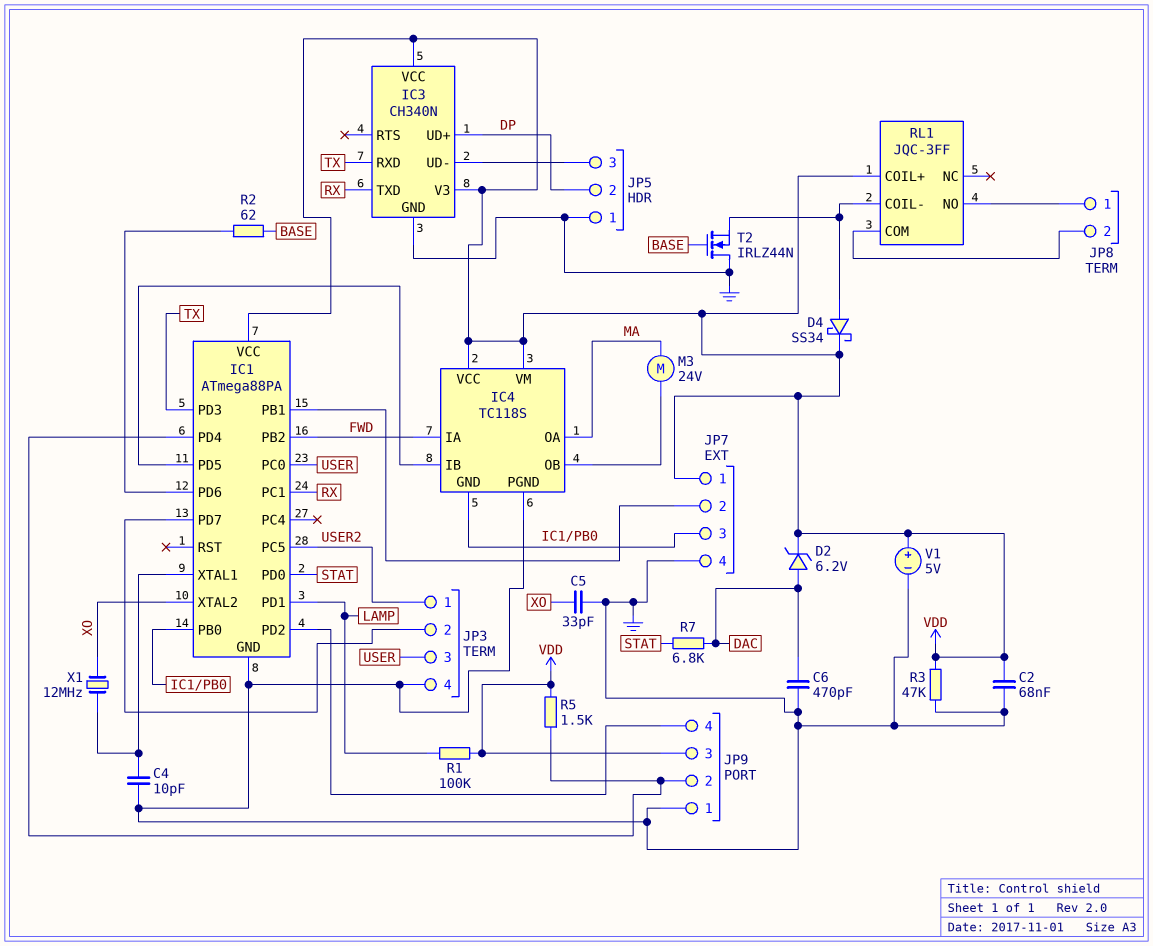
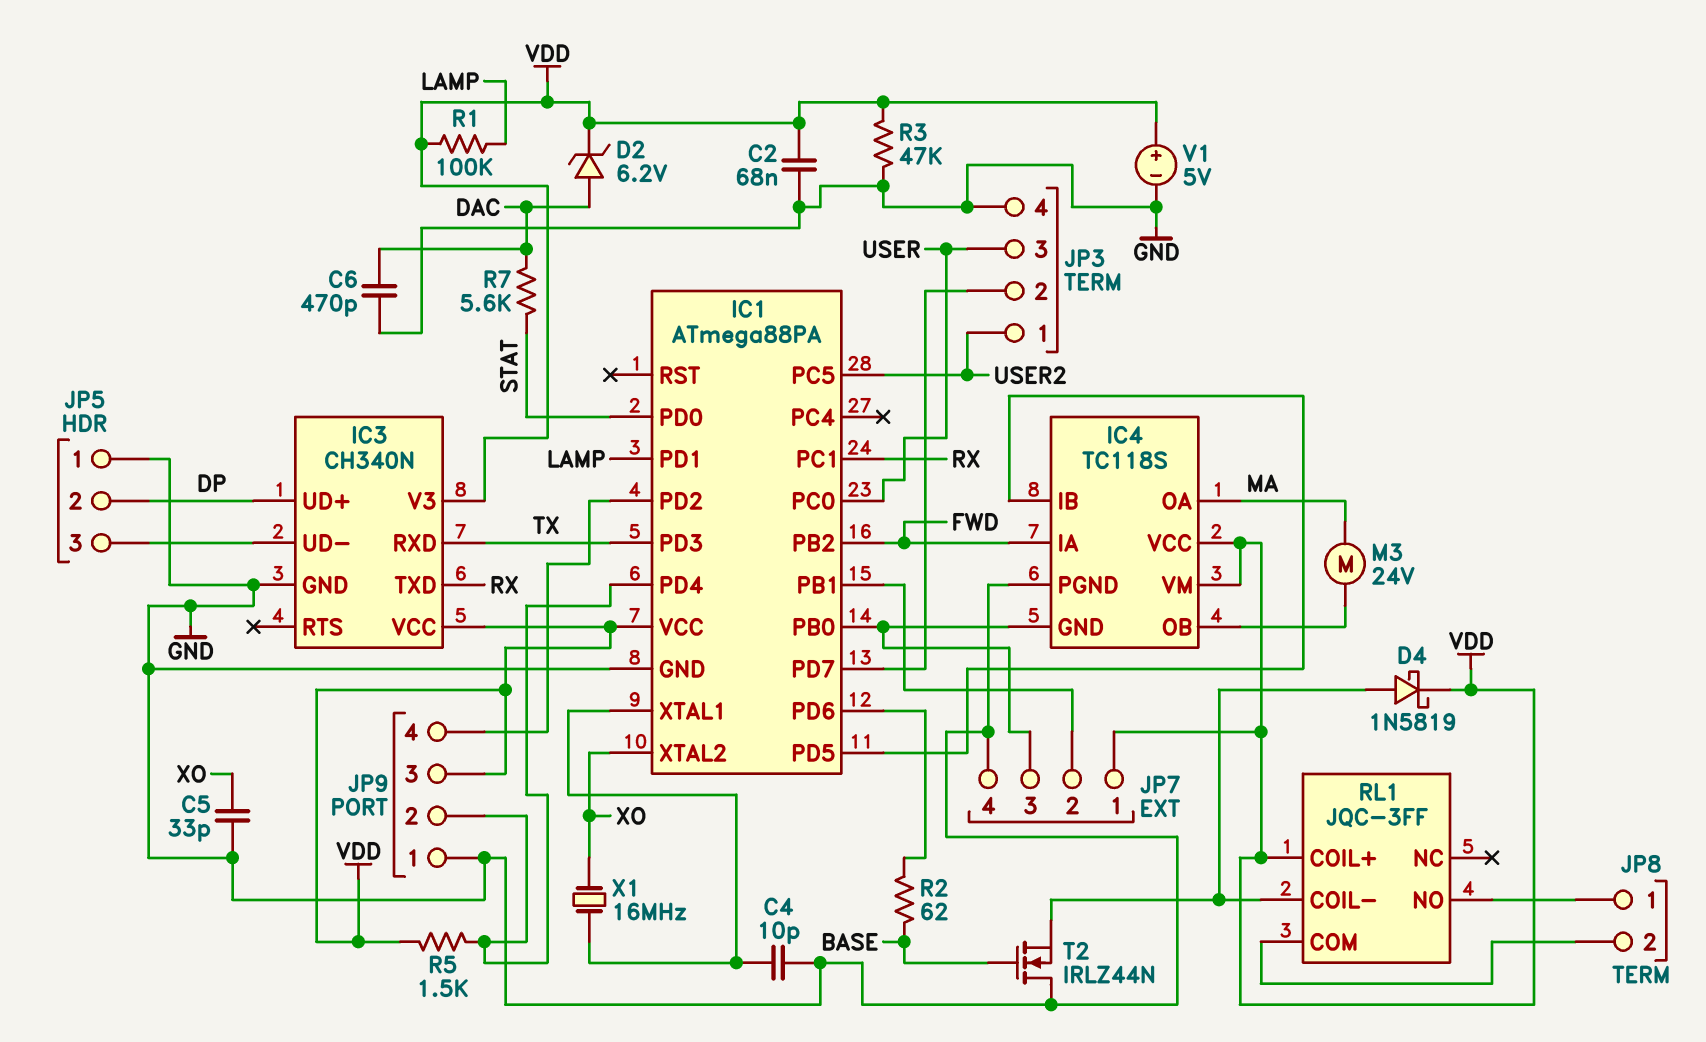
D4: schottky SS34 (A RL1/COIL-, K VDD) -> schottky 1N5819 (A RL1/COIL-, K VDD)
R7: 6.8k (DAC, STAT) -> 5.6k (DAC, STAT)
X1: 12MHz (IC1/XTAL1, XO) -> 16MHz (IC1/XTAL1, XO)

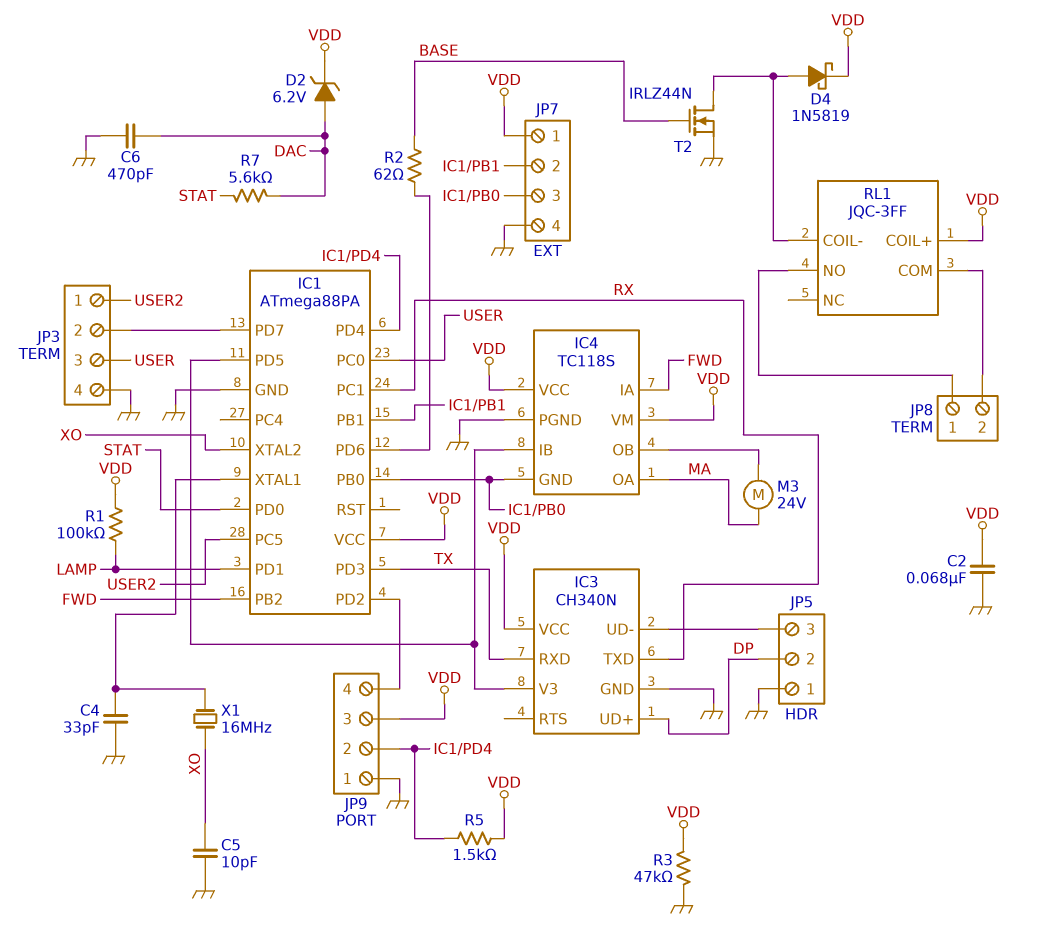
C4: 10pF (GND, IC1/XTAL1) -> 33pF (GND, IC1/XTAL1)
C5: 33pF (GND, XO) -> 10pF (GND, XO)
IC3 pin V3: VDD -> IC1/PD5
T2: NMOS IRLZ44N (G BASE, D GND, S RL1/COIL-) -> NMOS IRLZ44N (G BASE, D RL1/COIL-, S GND)
V1: 5V (plus VDD, minus GND) -> none

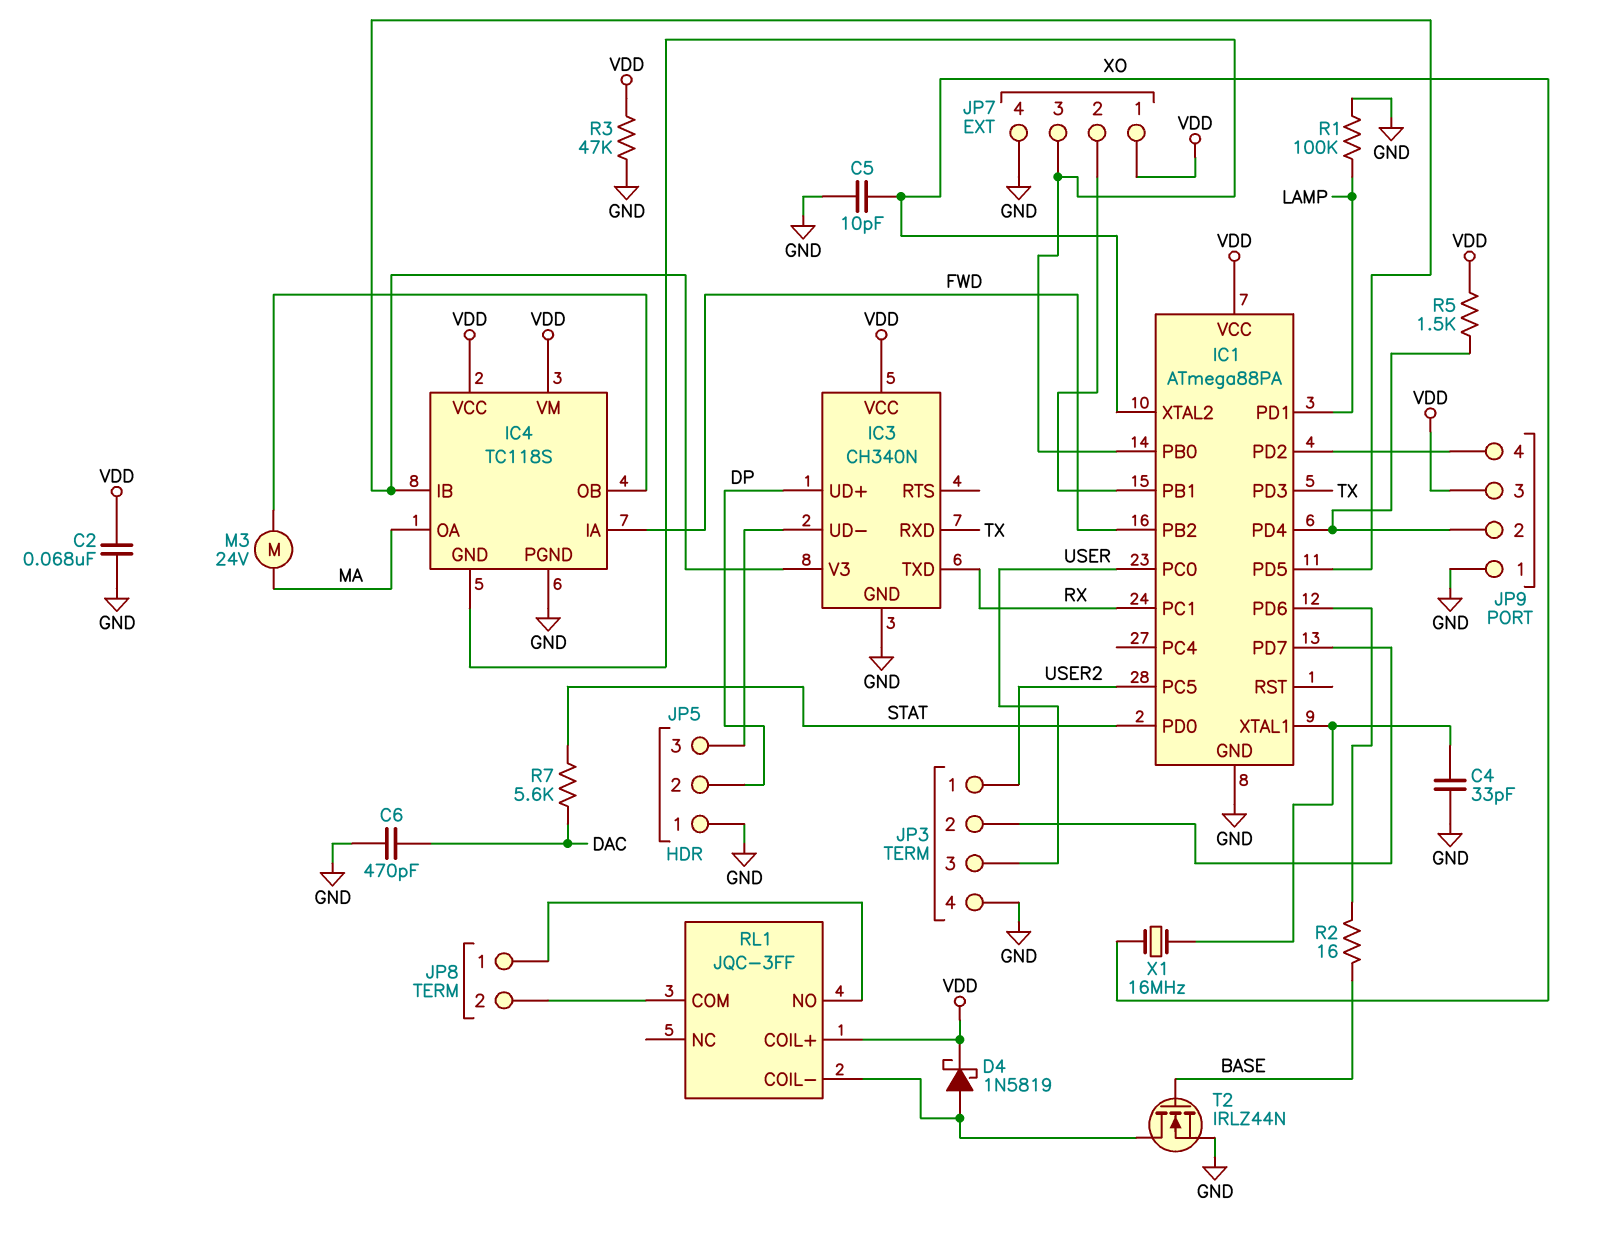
D2: zener 6.2V (A DAC, K VDD) -> none
R1: 100k (LAMP, VDD) -> 100k (GND, LAMP)
R2: 62 (BASE, IC1/PD6) -> 16 (BASE, IC1/PD6)

